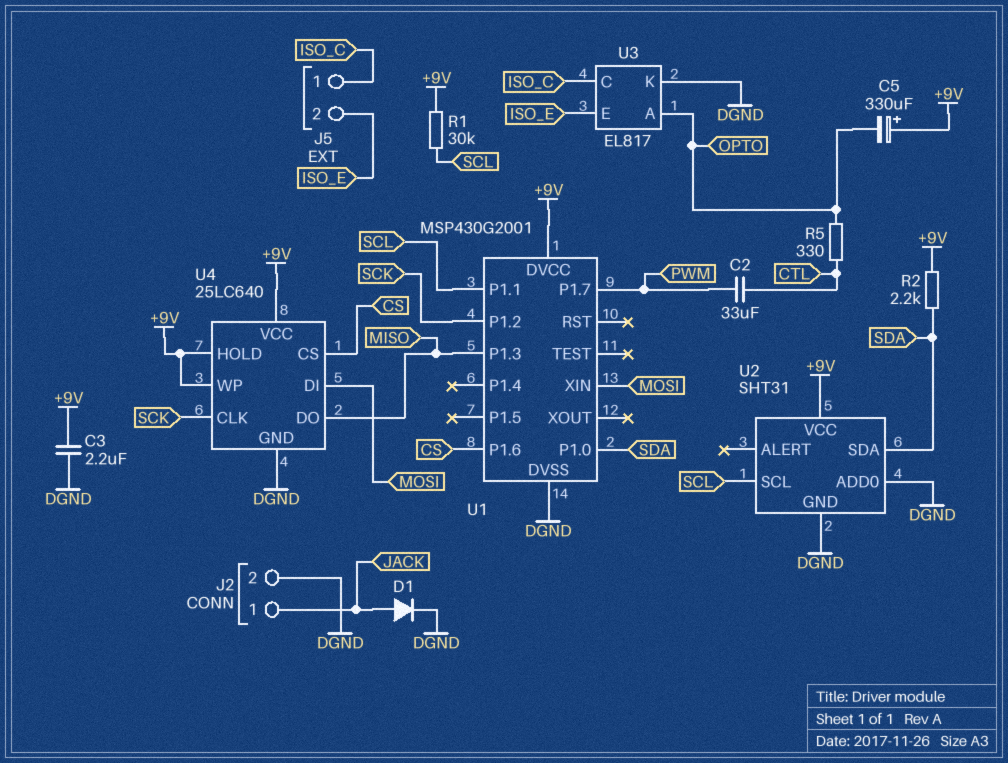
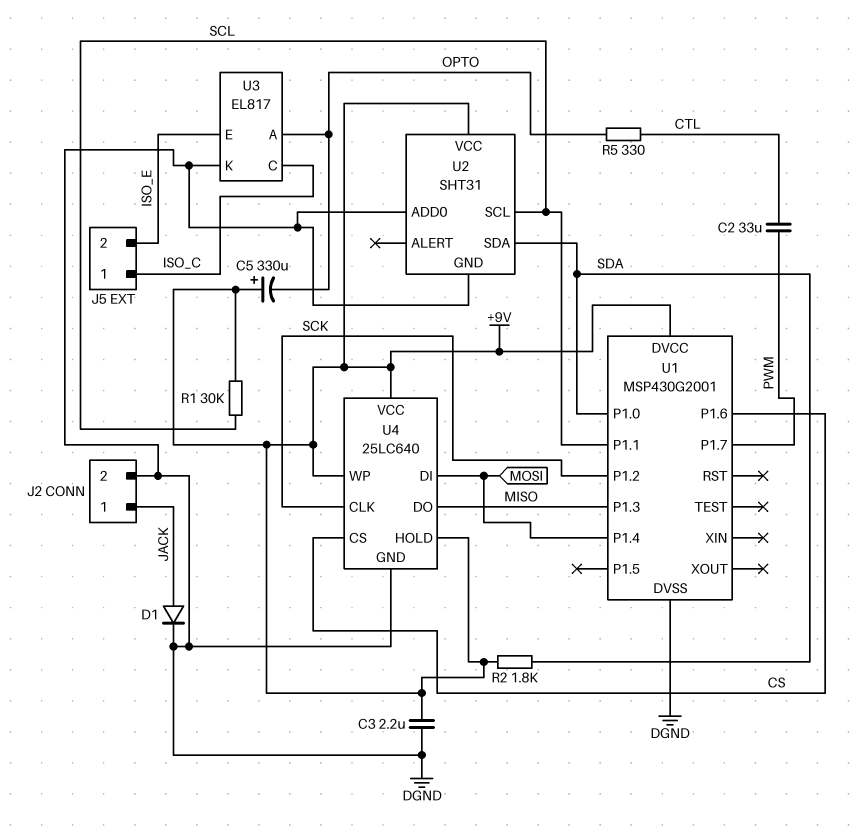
R2: 2.2k (+9V, SDA) -> 1.8k (+9V, SDA)
U1 pin P1.4: none -> MOSI
U1 pin XIN: MOSI -> none

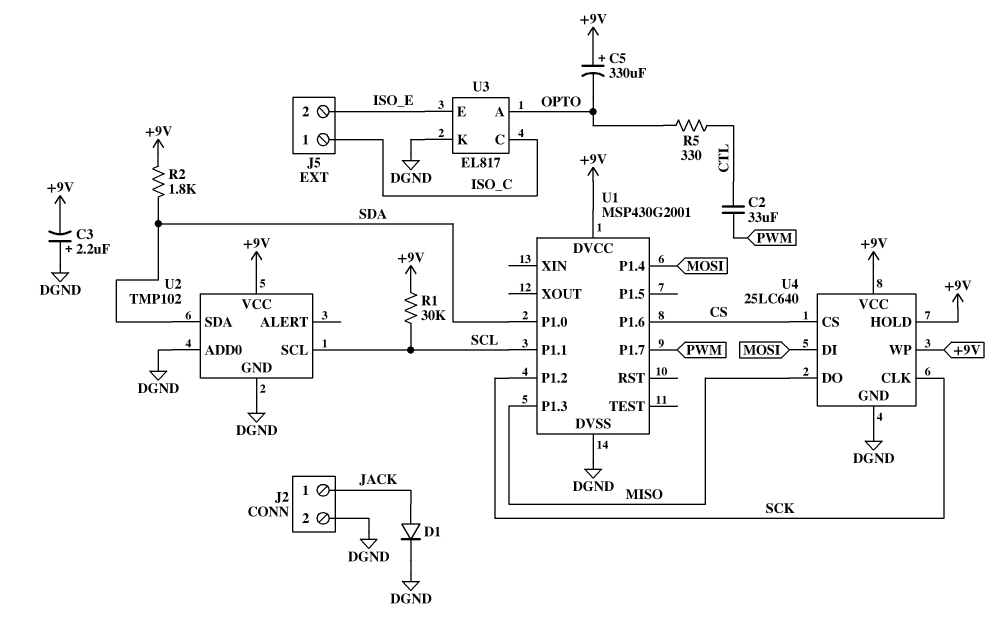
C3: 2.2uF (+9V, DGND) -> 2.2uF (plus DGND, minus +9V)
U2: SHT31 -> TMP102

